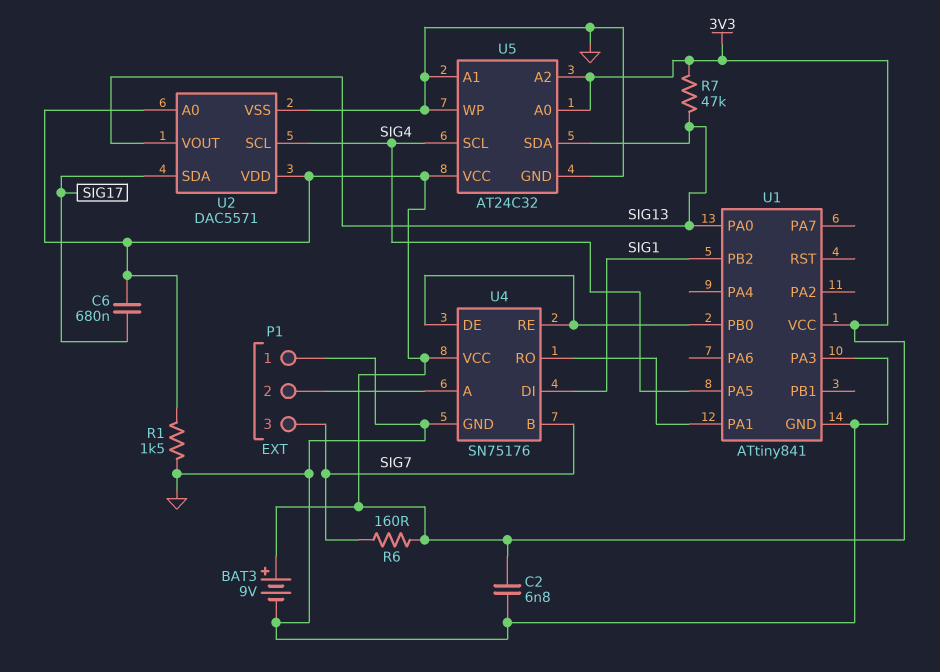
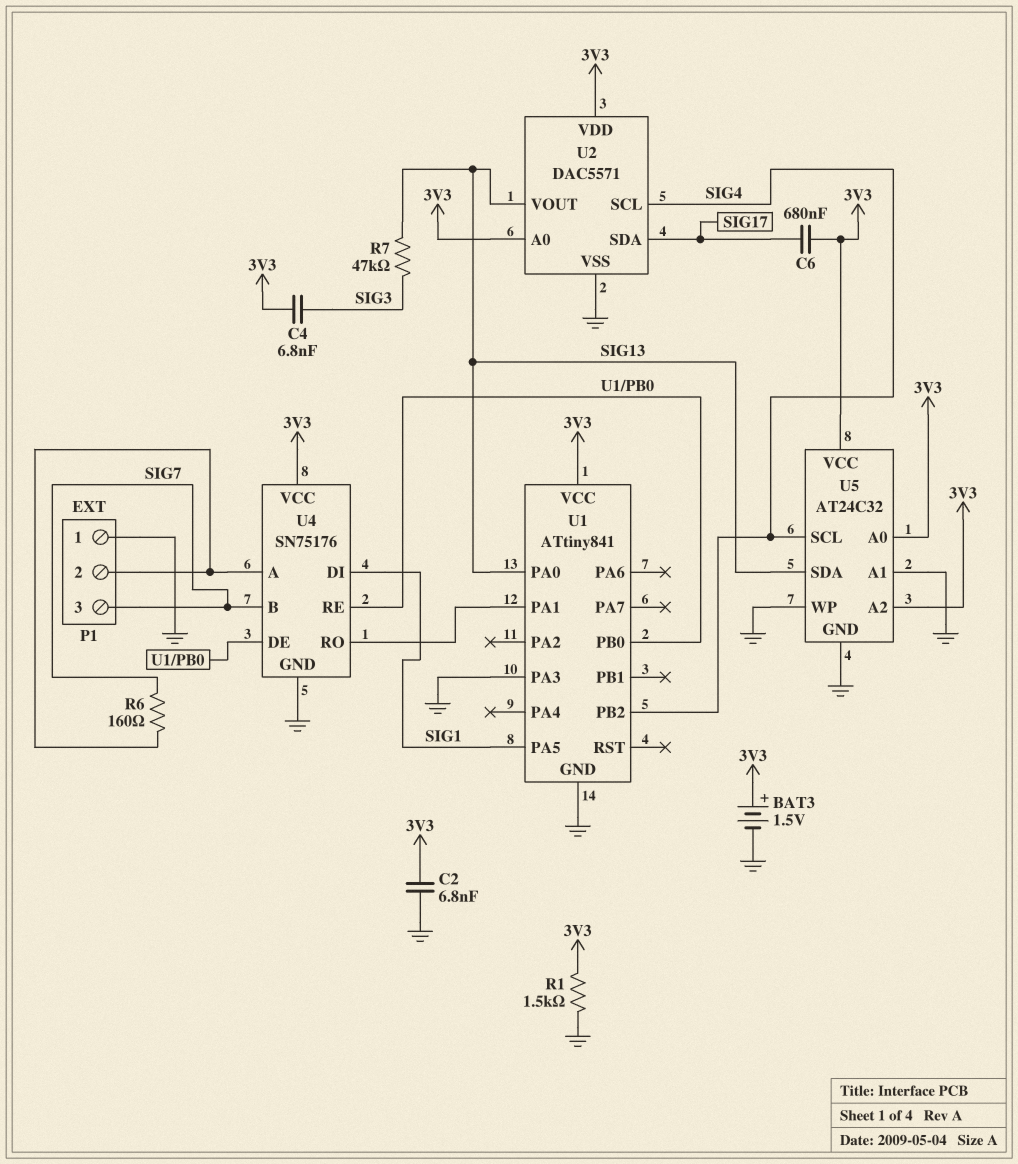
BAT3: 9V (plus 3V3, minus GND) -> 1.5V (plus 3V3, minus GND)
C4: none -> 6.8nF (3V3, SIG3)
R6: 160 (3V3, SIG7) -> 160 (P1/2, SIG7)
R7: 47k (3V3, SIG13) -> 47k (SIG3, SIG13)
U1 pin PA5: SIG4 -> SIG1
U1 pin PB2: SIG1 -> SIG4

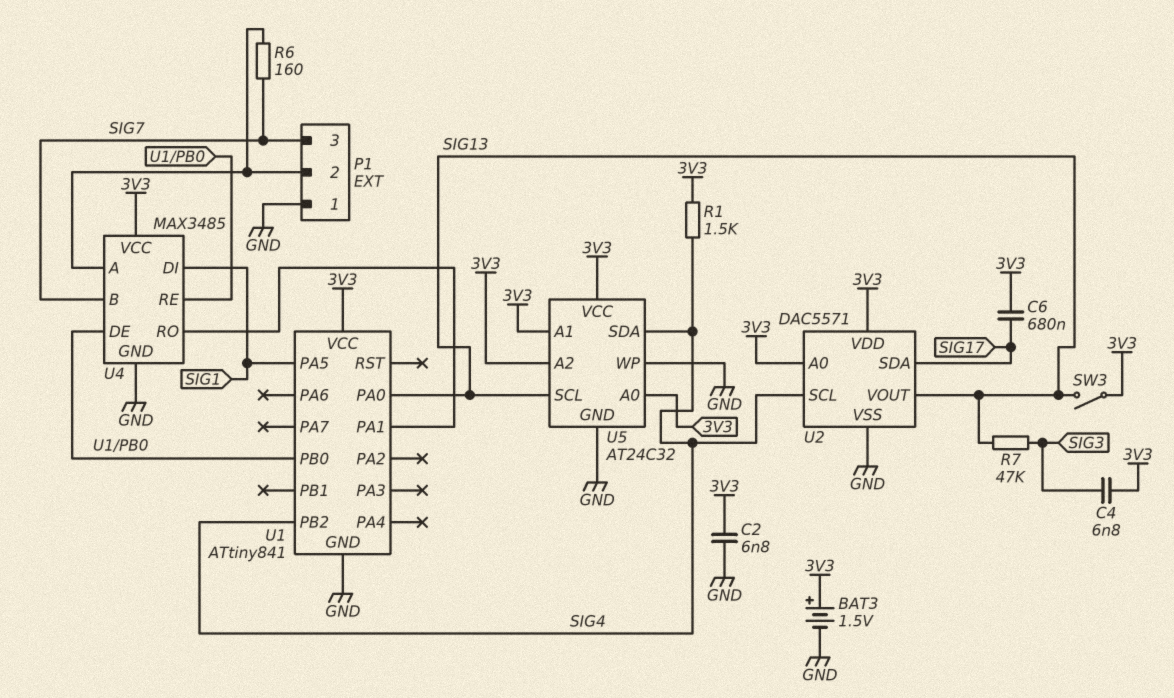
R1: 1.5k (3V3, GND) -> 1.5k (3V3, SIG4)
SW3: none -> switch (3V3, SIG13)
U1 pin PA3: GND -> none
U4: SN75176 -> MAX3485
U5 pin A1: GND -> 3V3
U5 pin SCL: SIG4 -> SIG13
U5 pin SDA: SIG13 -> SIG4

